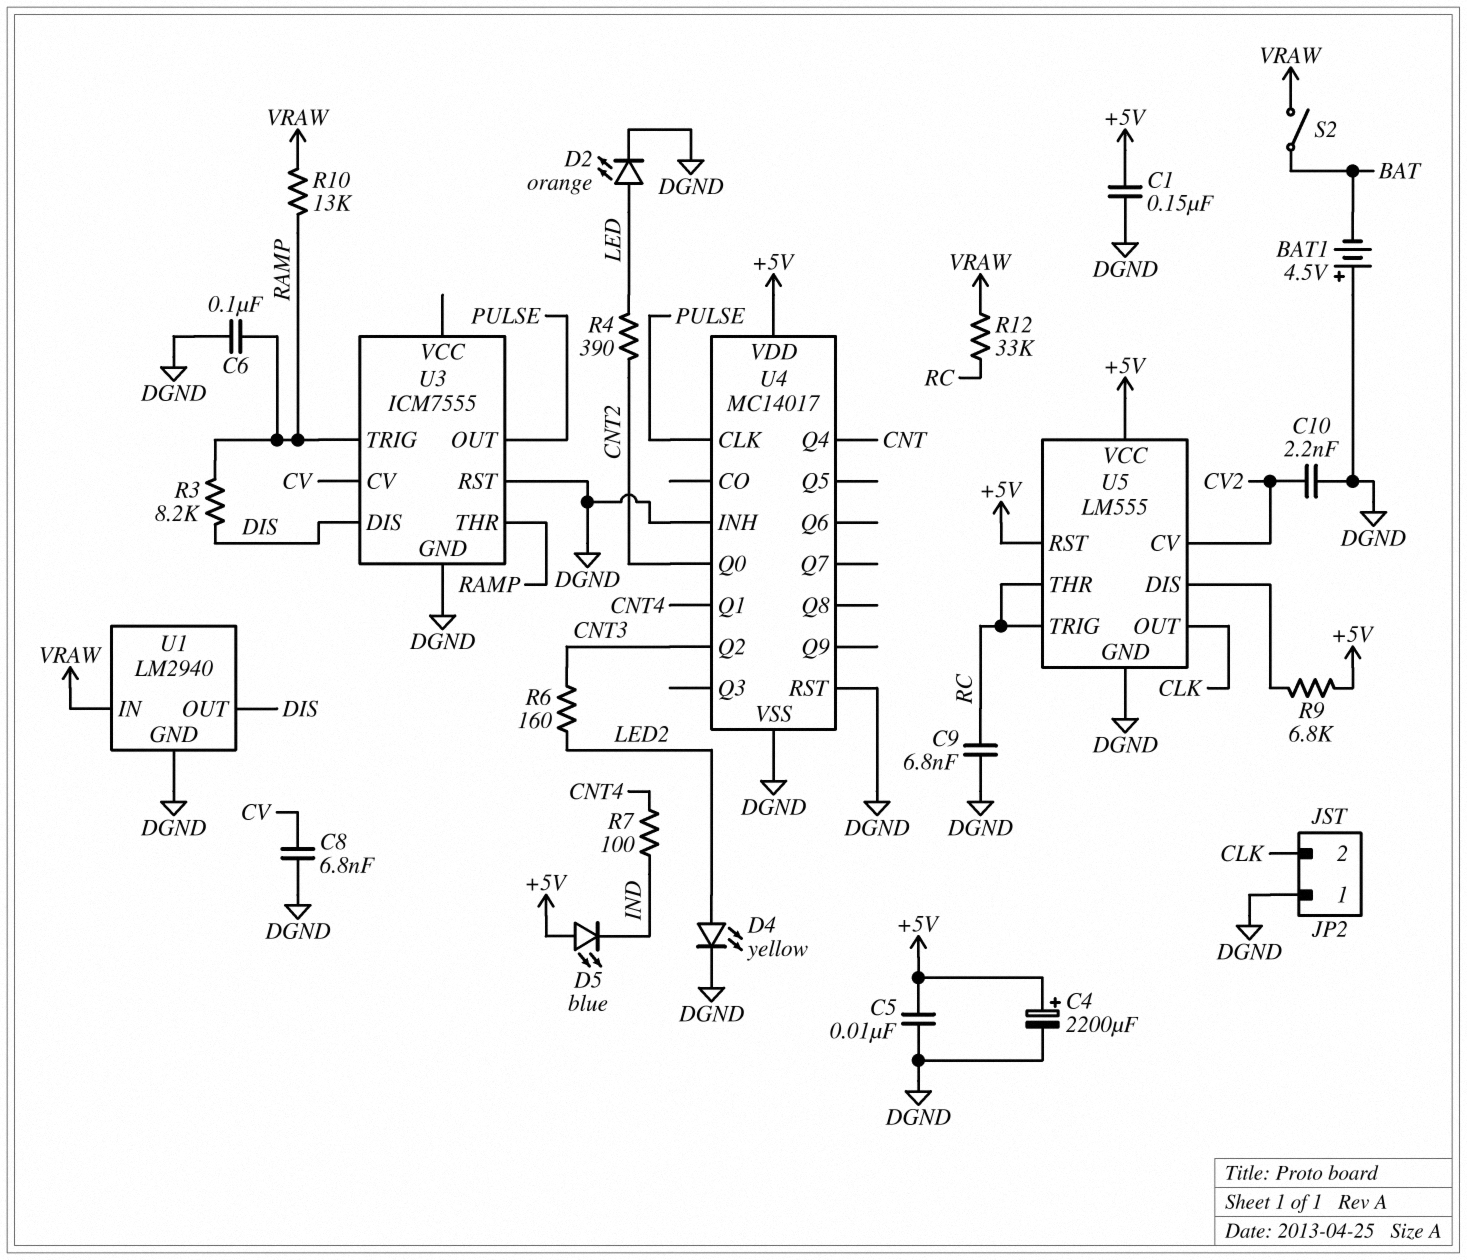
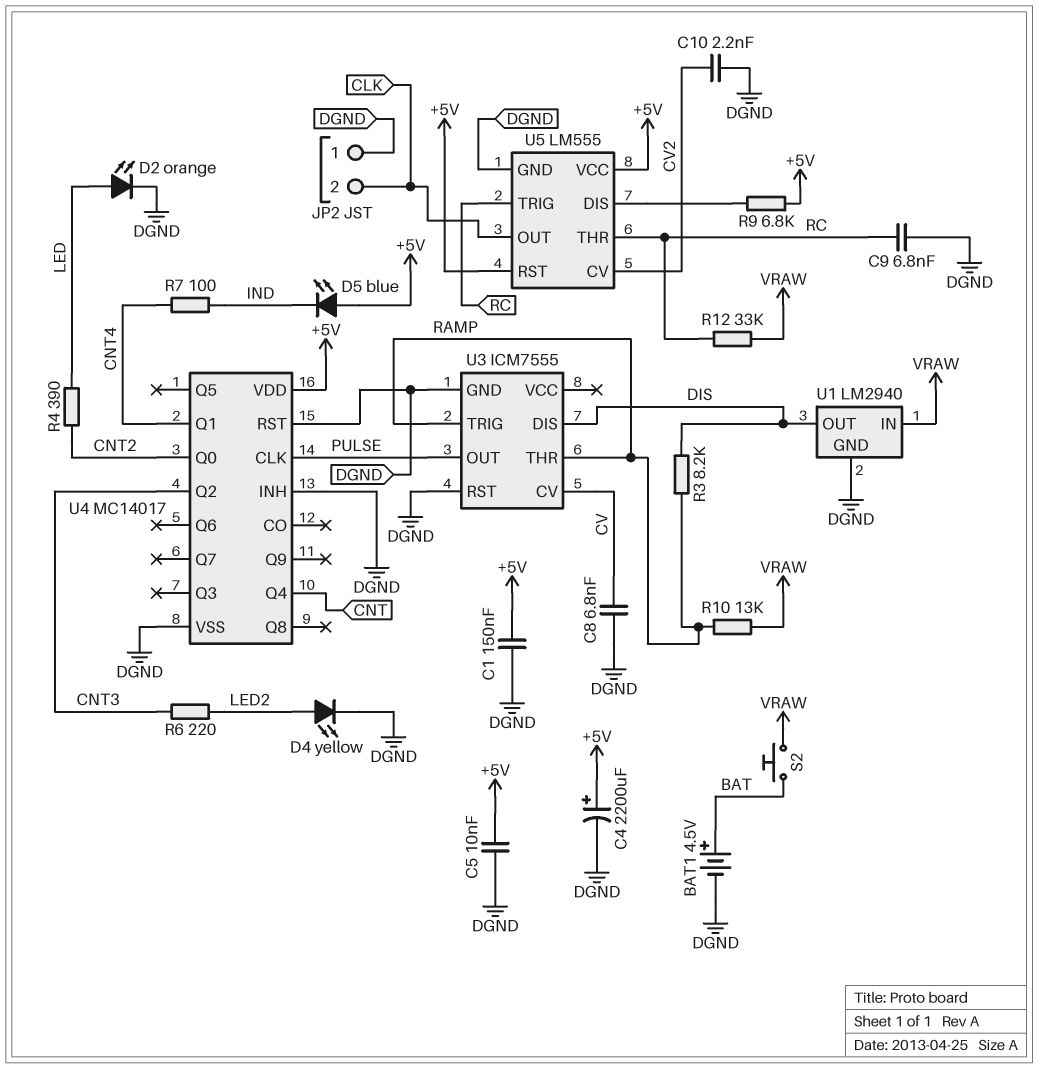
BAT1: 4.5V (plus DGND, minus BAT) -> 4.5V (plus BAT, minus DGND)
C6: 100nF (DGND, RAMP) -> none
R6: 160 (CNT3, LED2) -> 220 (CNT3, LED2)
S2: switch (BAT, VRAW) -> button (BAT, VRAW)

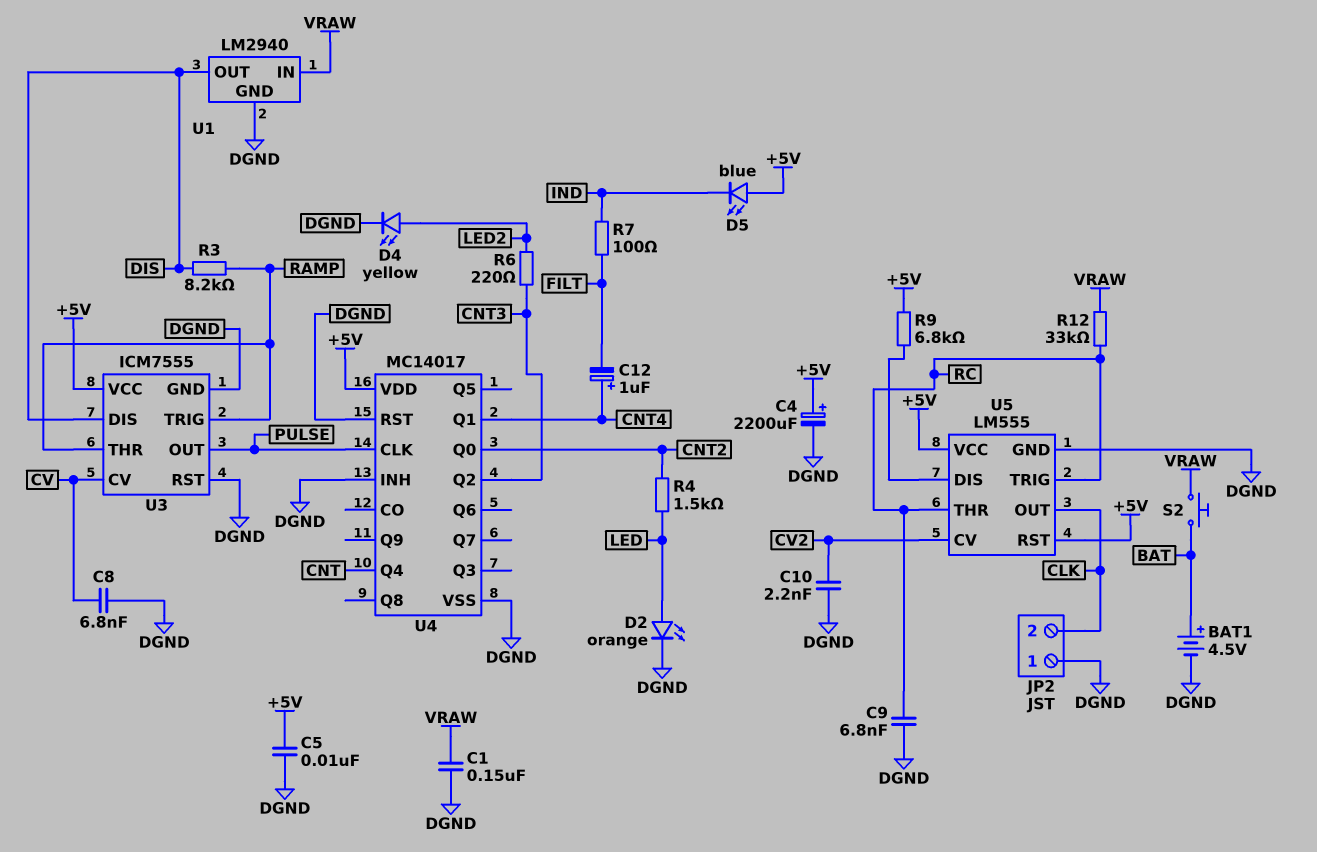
C1: 150nF (+5V, DGND) -> 150nF (DGND, VRAW)
C12: none -> 1uF (plus CNT4, minus FILT)
R4: 390 (CNT2, LED) -> 1.5k (CNT2, LED)
R7: 100 (CNT4, IND) -> 100 (FILT, IND)
R10: 13k (RAMP, VRAW) -> none
U3 pin VCC: none -> +5V

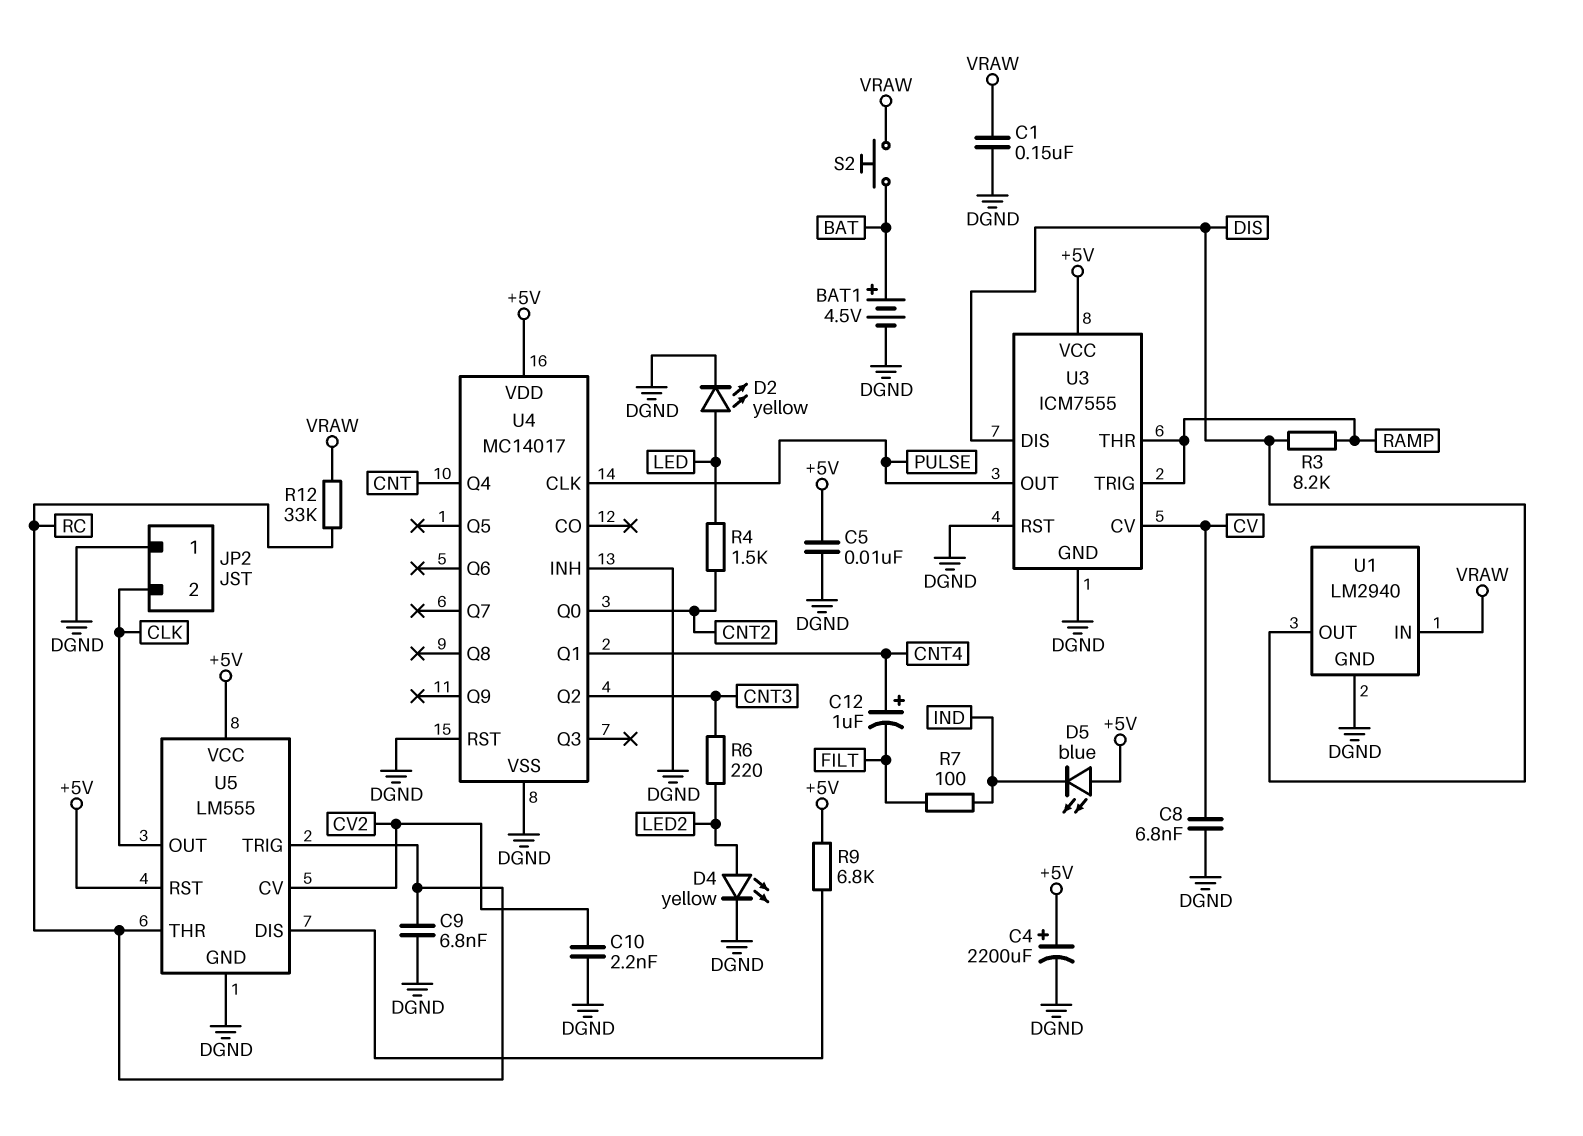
D2: LED orange (A LED, K DGND) -> LED yellow (A LED, K DGND)

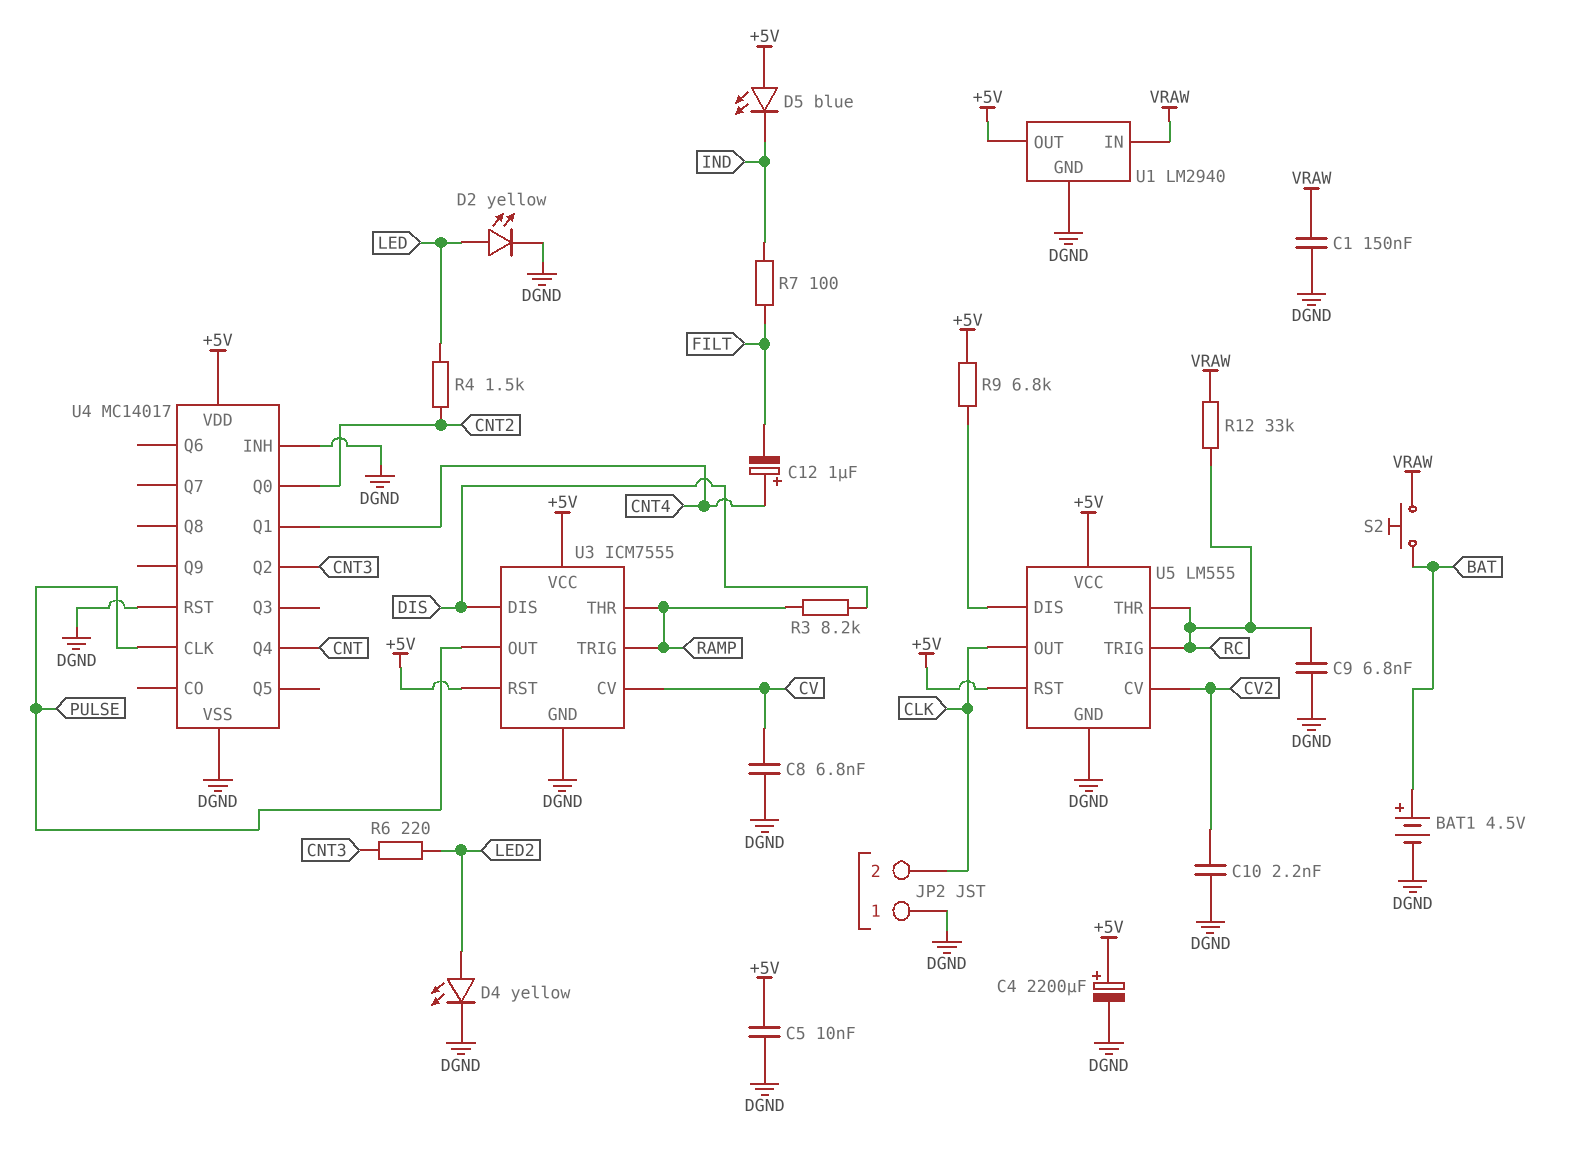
U1 pin OUT: DIS -> +5V
U3 pin RST: DGND -> +5V

